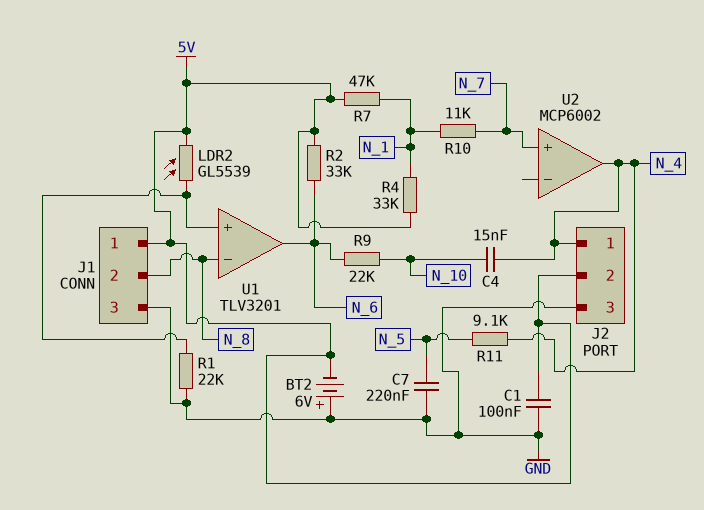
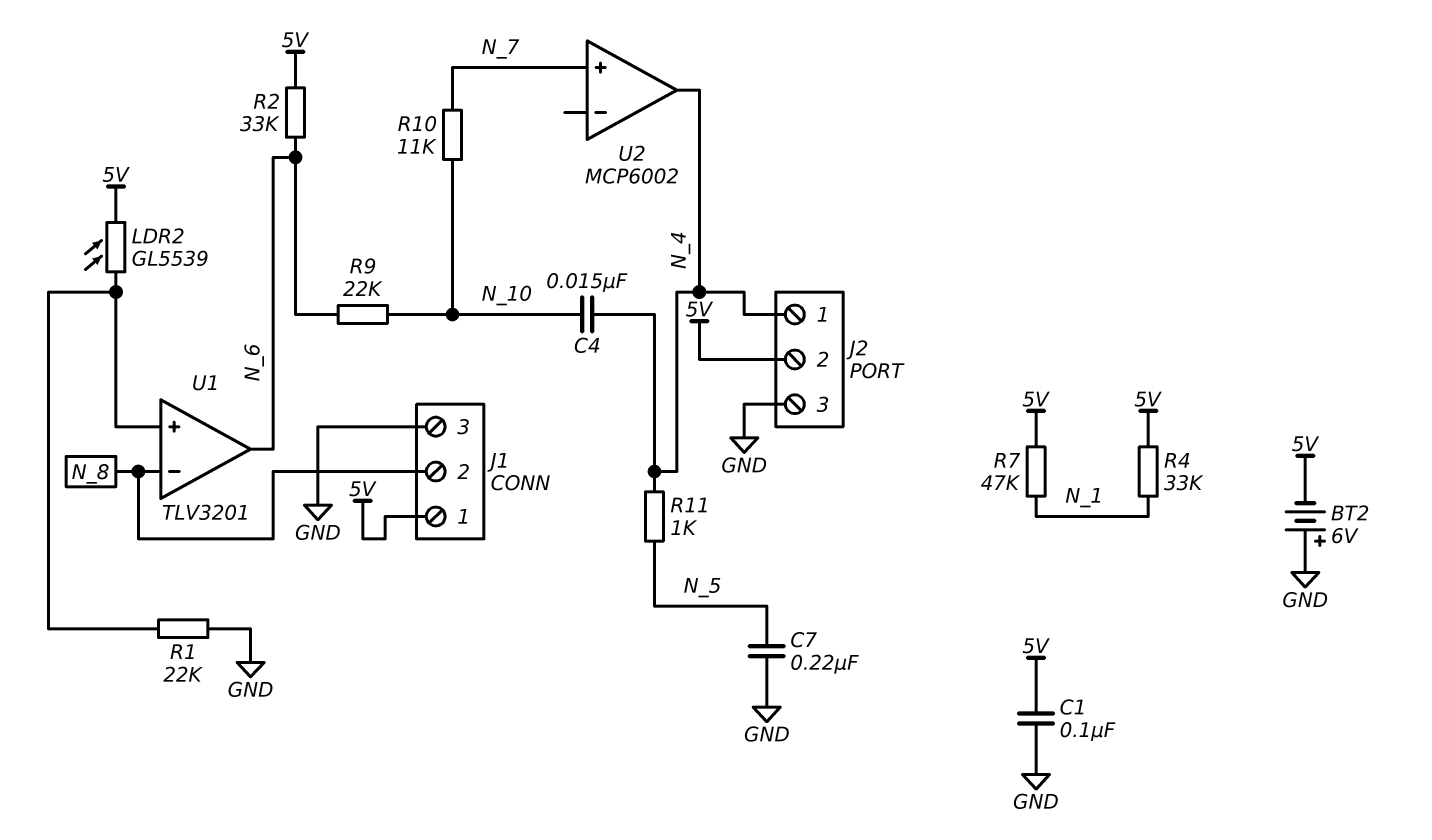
R10: 11k (N_1, N_7) -> 11k (N_7, N_10)
R11: 9.1k (N_4, N_5) -> 1k (N_4, N_5)

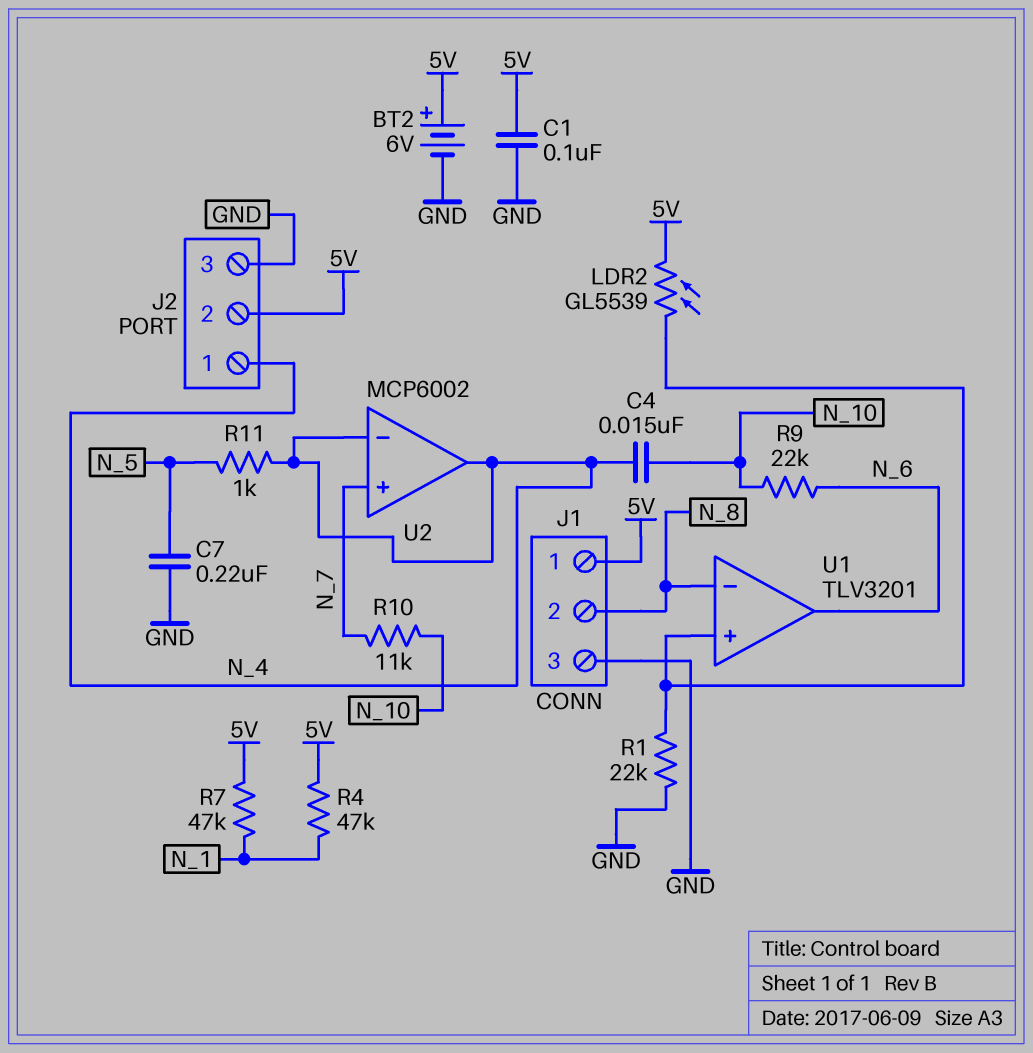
BT2: 6V (plus GND, minus 5V) -> 6V (plus 5V, minus GND)
R2: 33k (5V, N_6) -> none
R4: 33k (5V, N_1) -> 47k (5V, N_1)
U2 pin in-: none -> N_4

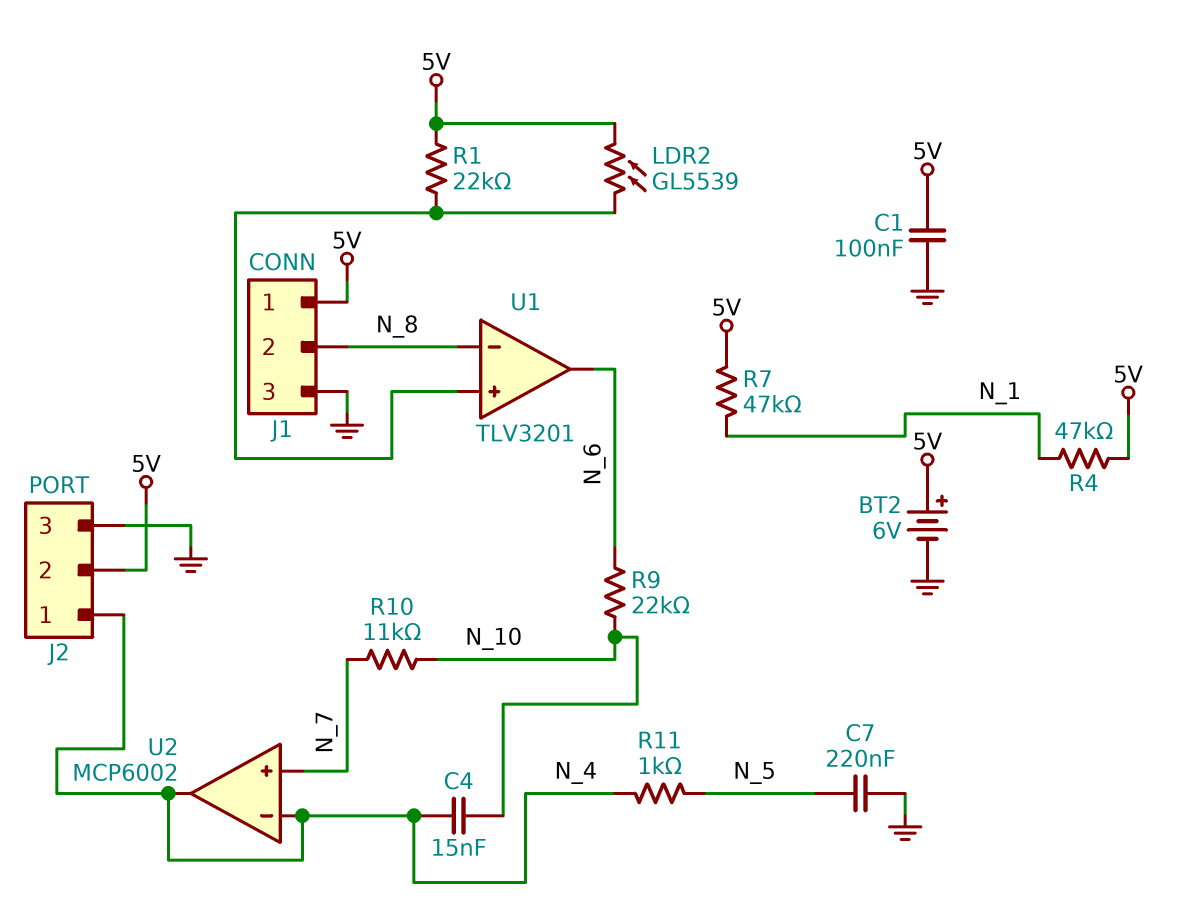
R1: 22k (GND, U1/in+) -> 22k (5V, U1/in+)

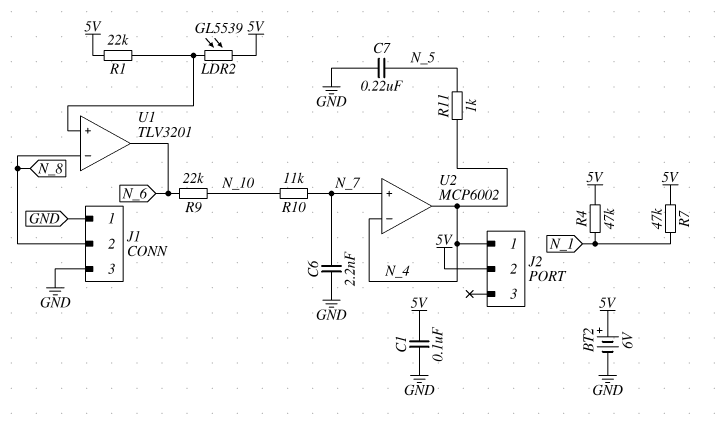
C4: 15nF (N_4, N_10) -> none
C6: none -> 2.2nF (GND, N_7)
J1 pin 1: 5V -> GND
J2 pin 3: GND -> none

